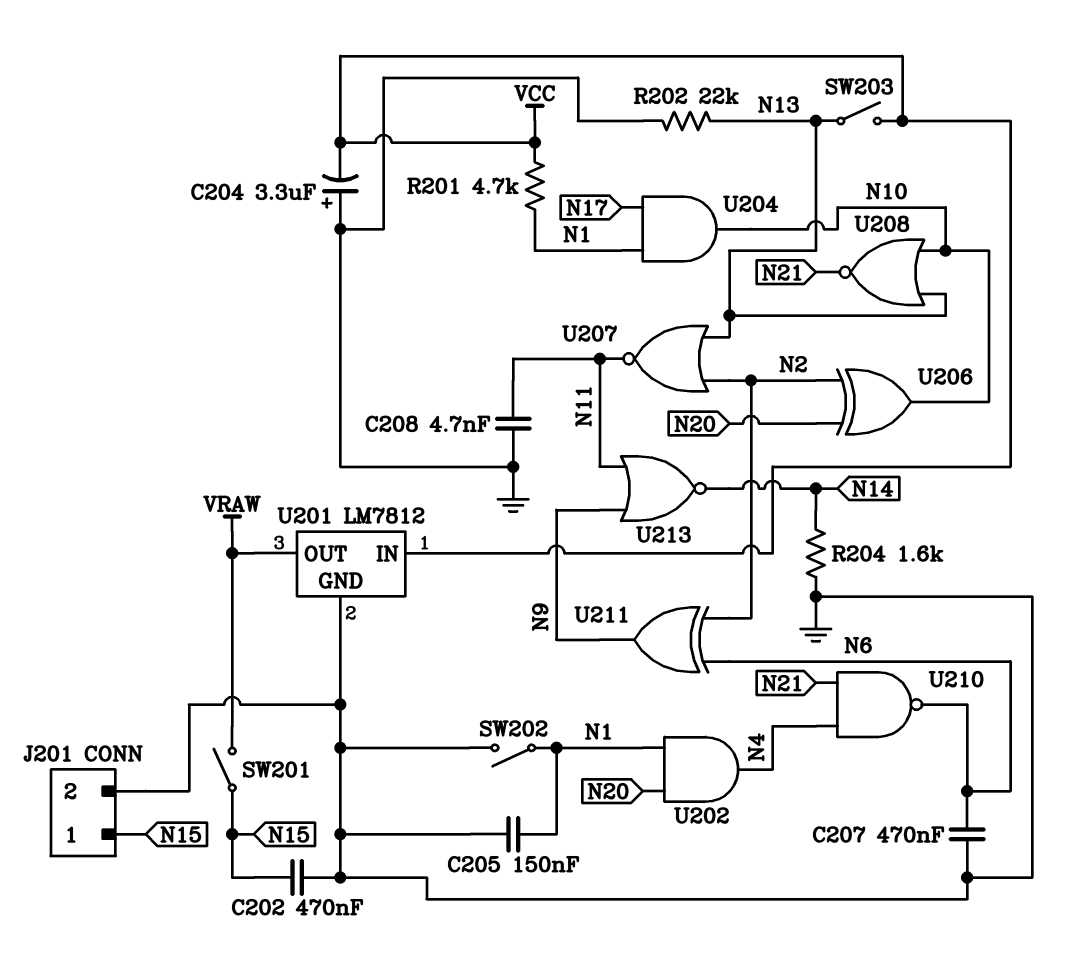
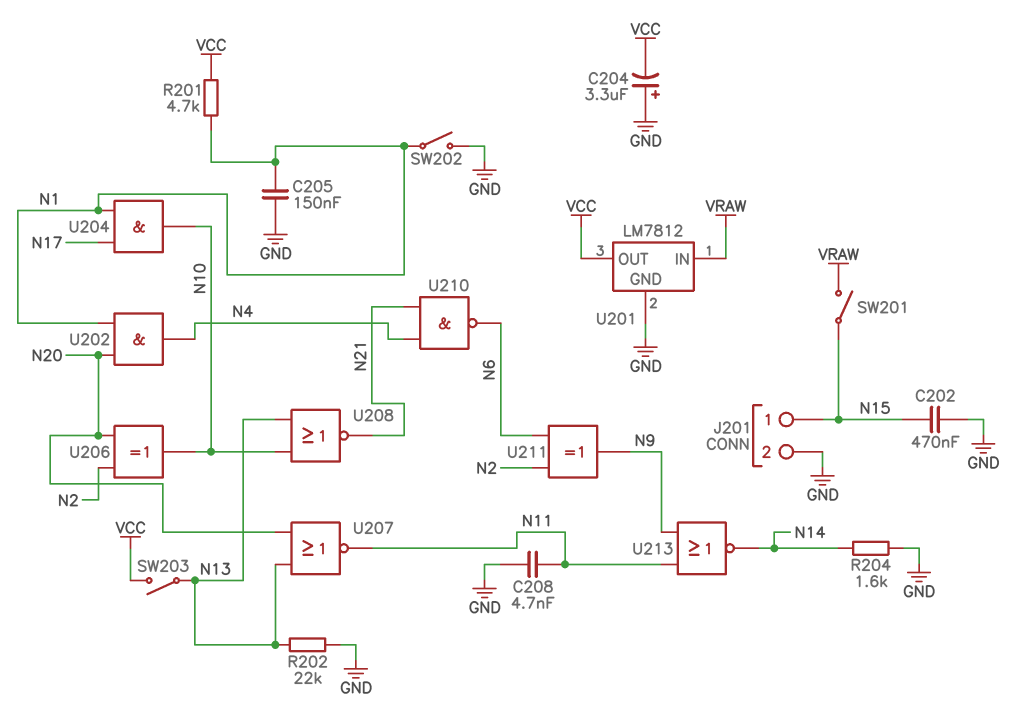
C207: 470nF (GND, N6) -> none
U201 pin IN: VCC -> VRAW
U201 pin OUT: VRAW -> VCC
U207: NOR (in N2, in N13, out N11) -> NOR (in N13, in N20, out N11)

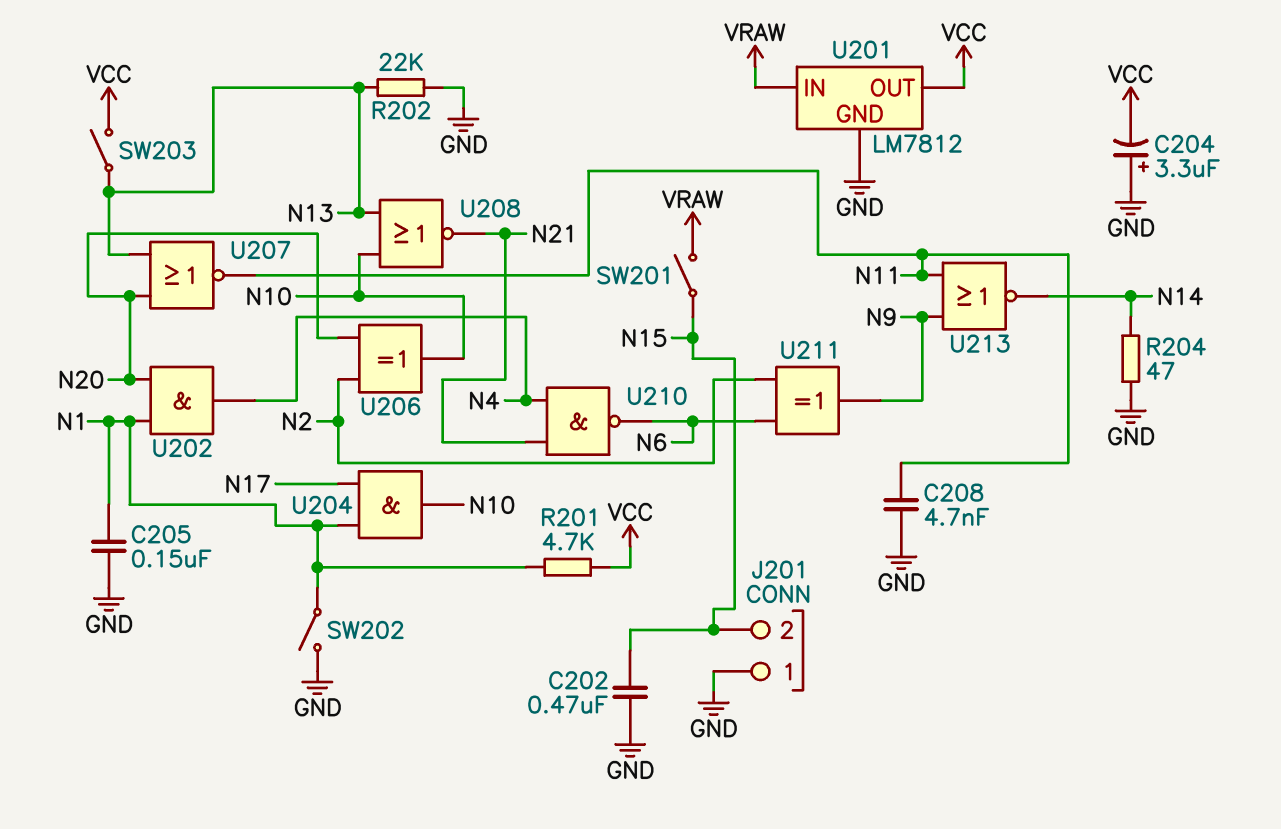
J201 pin 1: N15 -> GND
J201 pin 2: GND -> N15
R204: 1.6k (GND, N14) -> 47 (GND, N14)

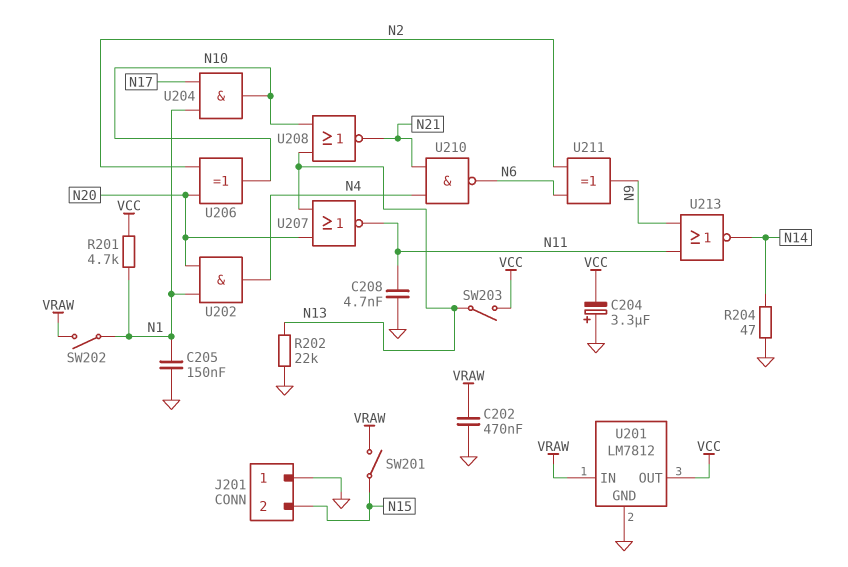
C202: 470nF (GND, N15) -> 470nF (GND, VRAW)
SW202: switch (GND, N1) -> switch (N1, VRAW)

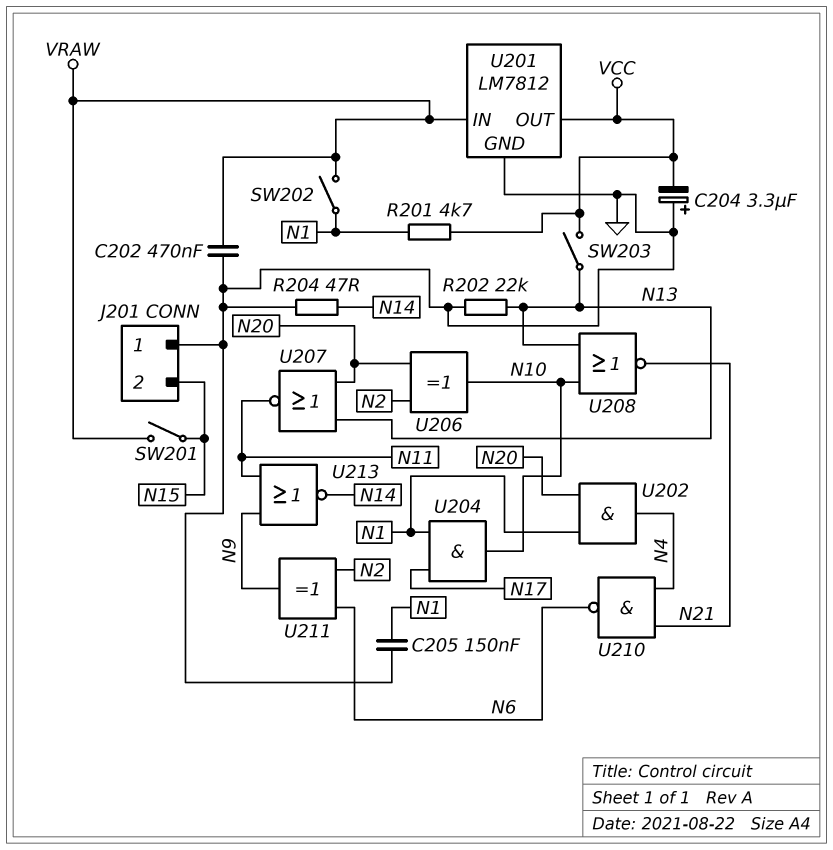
C208: 4.7nF (GND, N11) -> none

